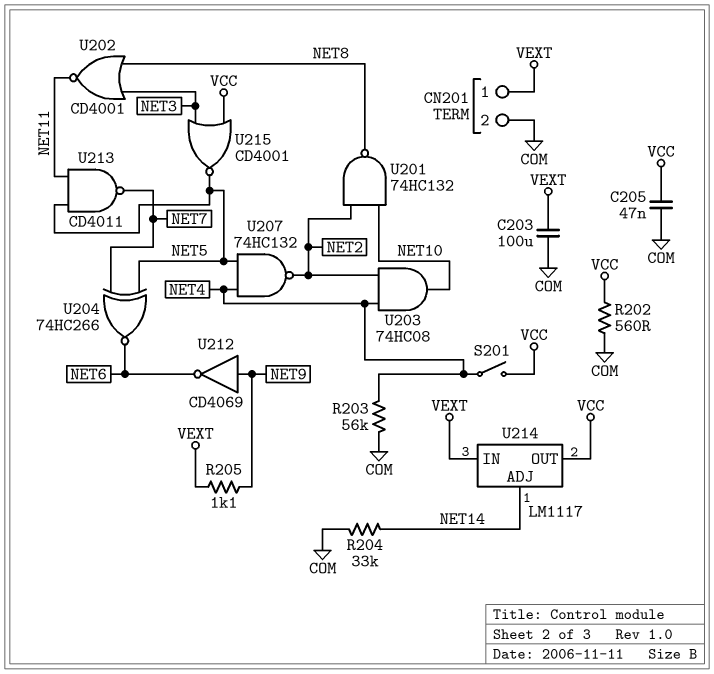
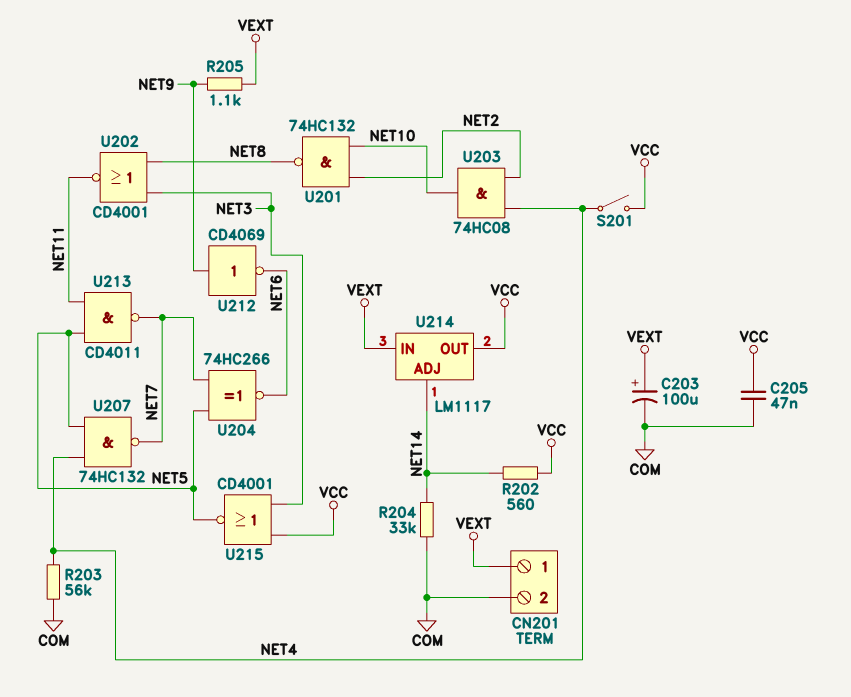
C203: 100uF (COM, VEXT) -> 100uF (plus VEXT, minus COM)
R202: 560 (COM, VCC) -> 560 (NET14, VCC)
U207: NAND 74HC132 (in NET4, in NET5, out NET2) -> NAND 74HC132 (in NET4, in NET5, out NET7)

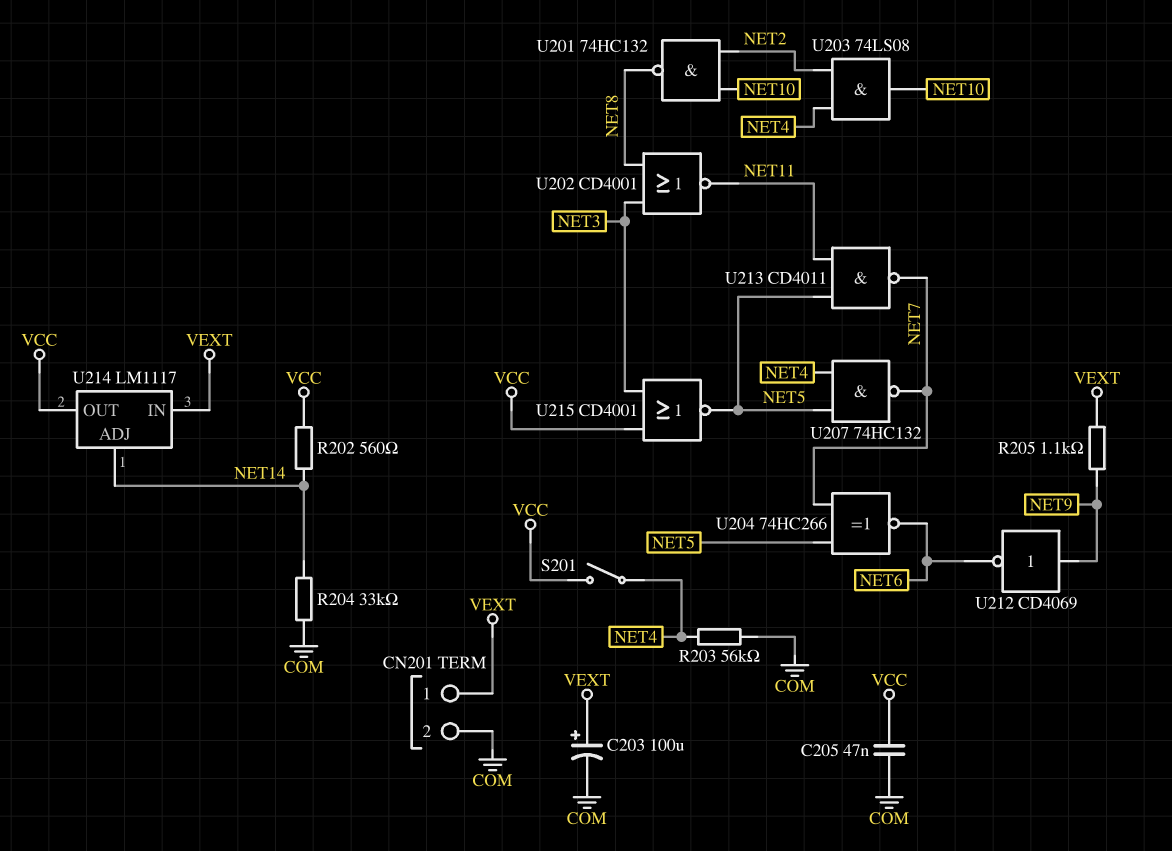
U203: AND 74HC08 (in NET2, in NET4, out NET10) -> AND 74LS08 (in NET2, in NET4, out NET10)

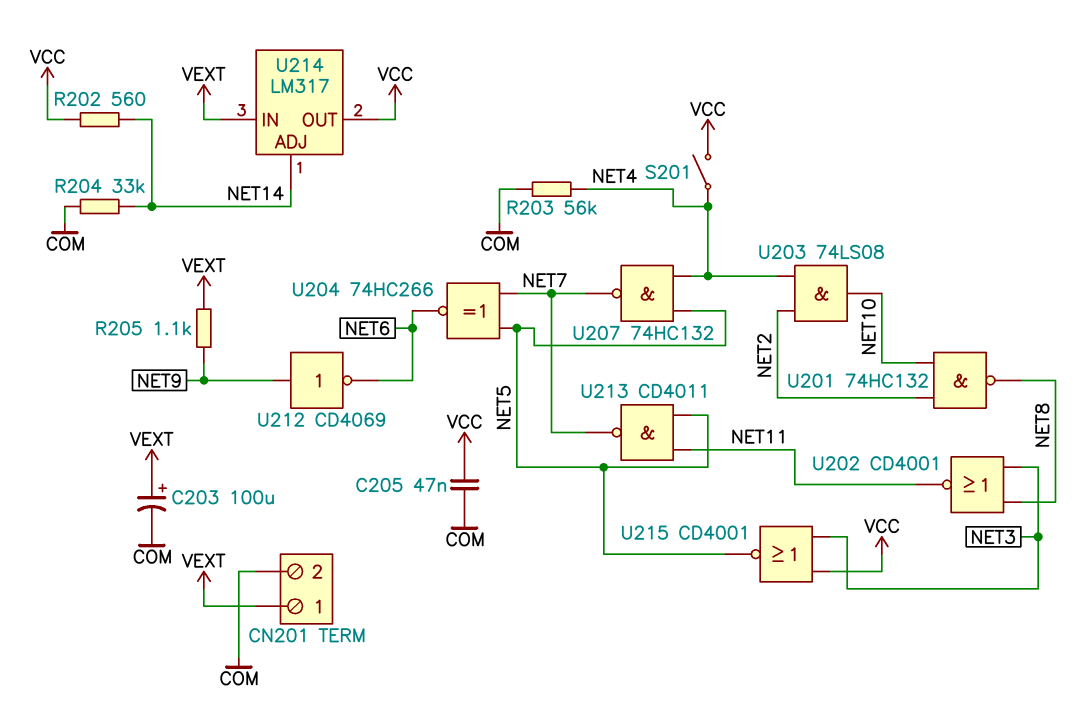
U214: LM1117 -> LM317

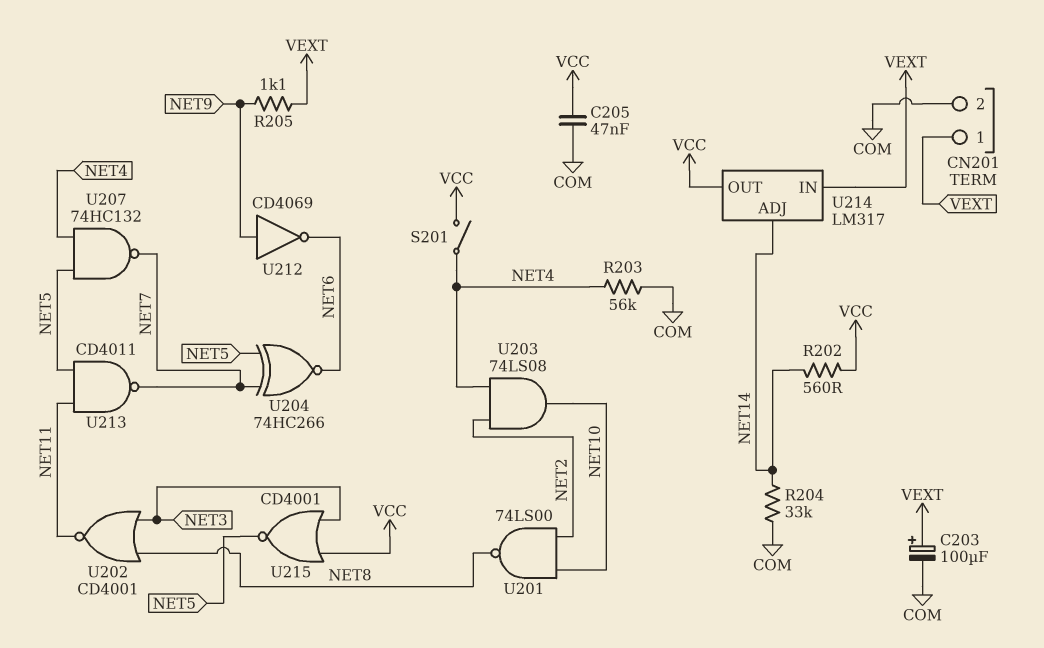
U201: NAND 74HC132 (in NET2, in NET10, out NET8) -> NAND 74LS00 (in NET2, in NET10, out NET8)

